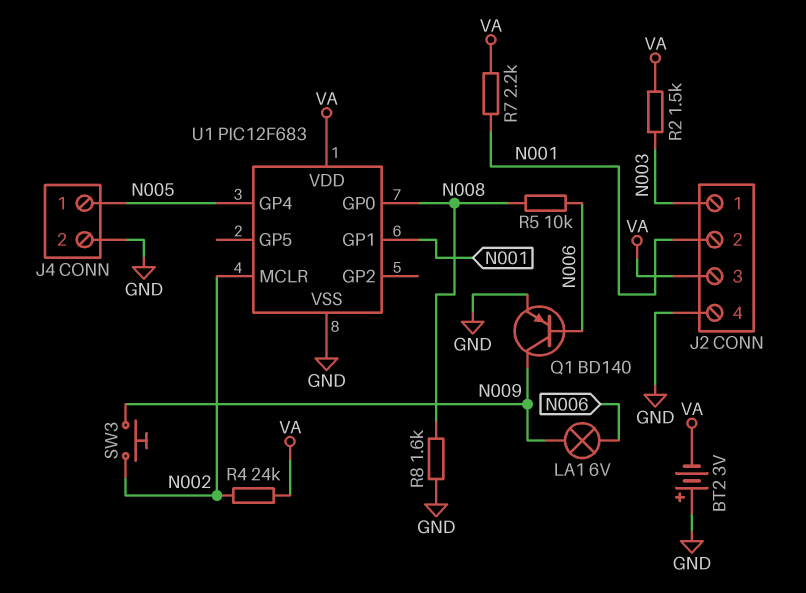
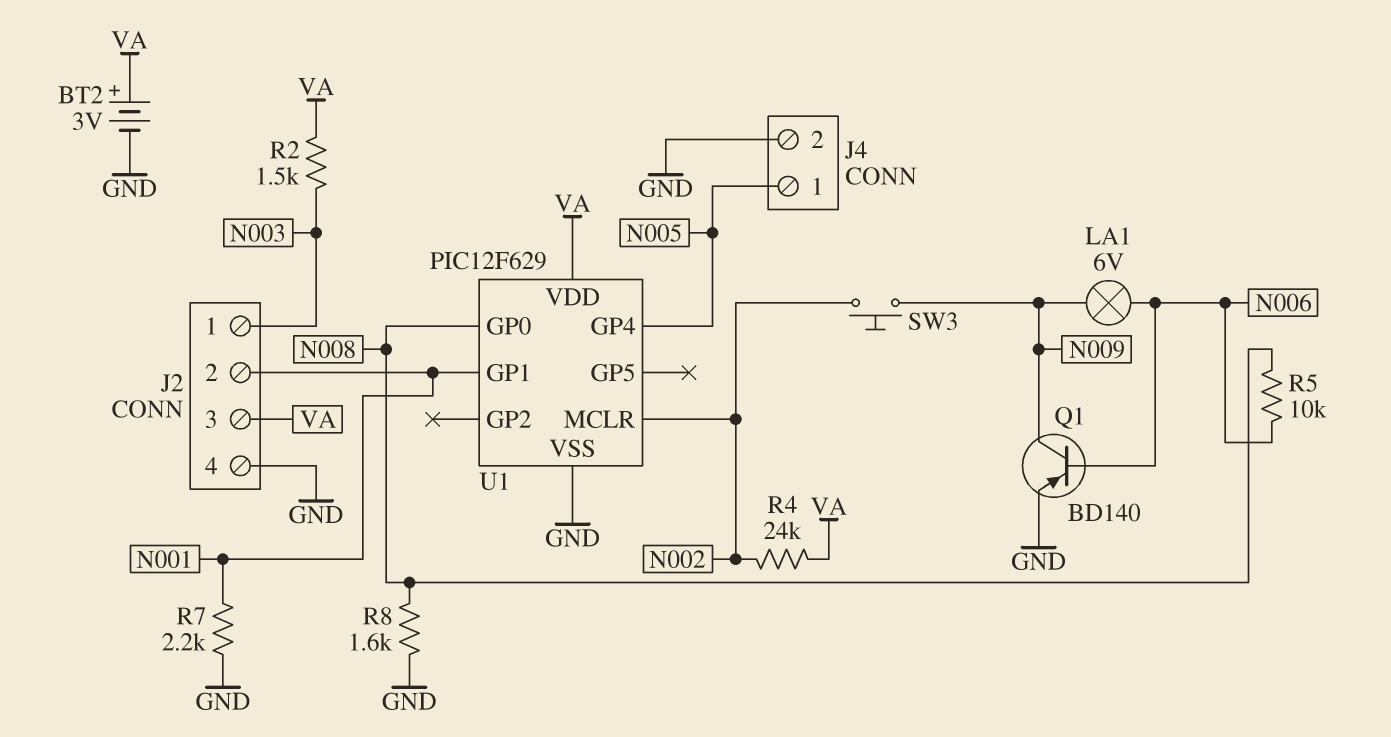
BT2: 3V (plus GND, minus VA) -> 3V (plus VA, minus GND)
R7: 2.2k (N001, VA) -> 2.2k (GND, N001)
U1: PIC12F683 -> PIC12F629

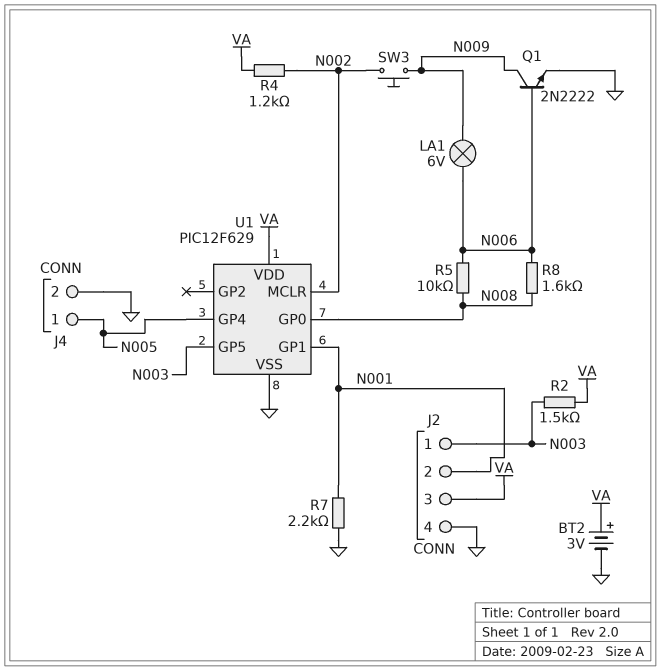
Q1: PNP BD140 (B N006, C N009, E GND) -> NPN 2N2222 (B N006, C N009, E GND)
R4: 24k (N002, VA) -> 1.2k (N002, VA)
R8: 1.6k (GND, N008) -> 1.6k (N006, N008)
U1 pin GP5: none -> N003

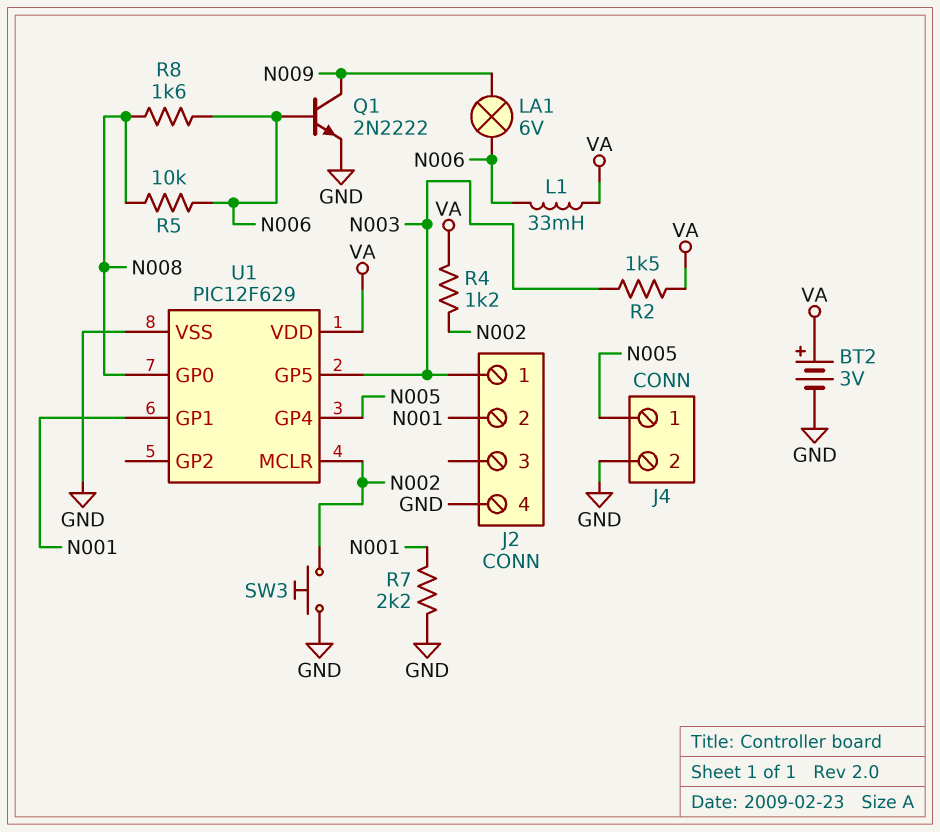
J2 pin 3: VA -> none
L1: none -> 33mH (N006, VA)
SW3: button (N002, N009) -> button (GND, N002)

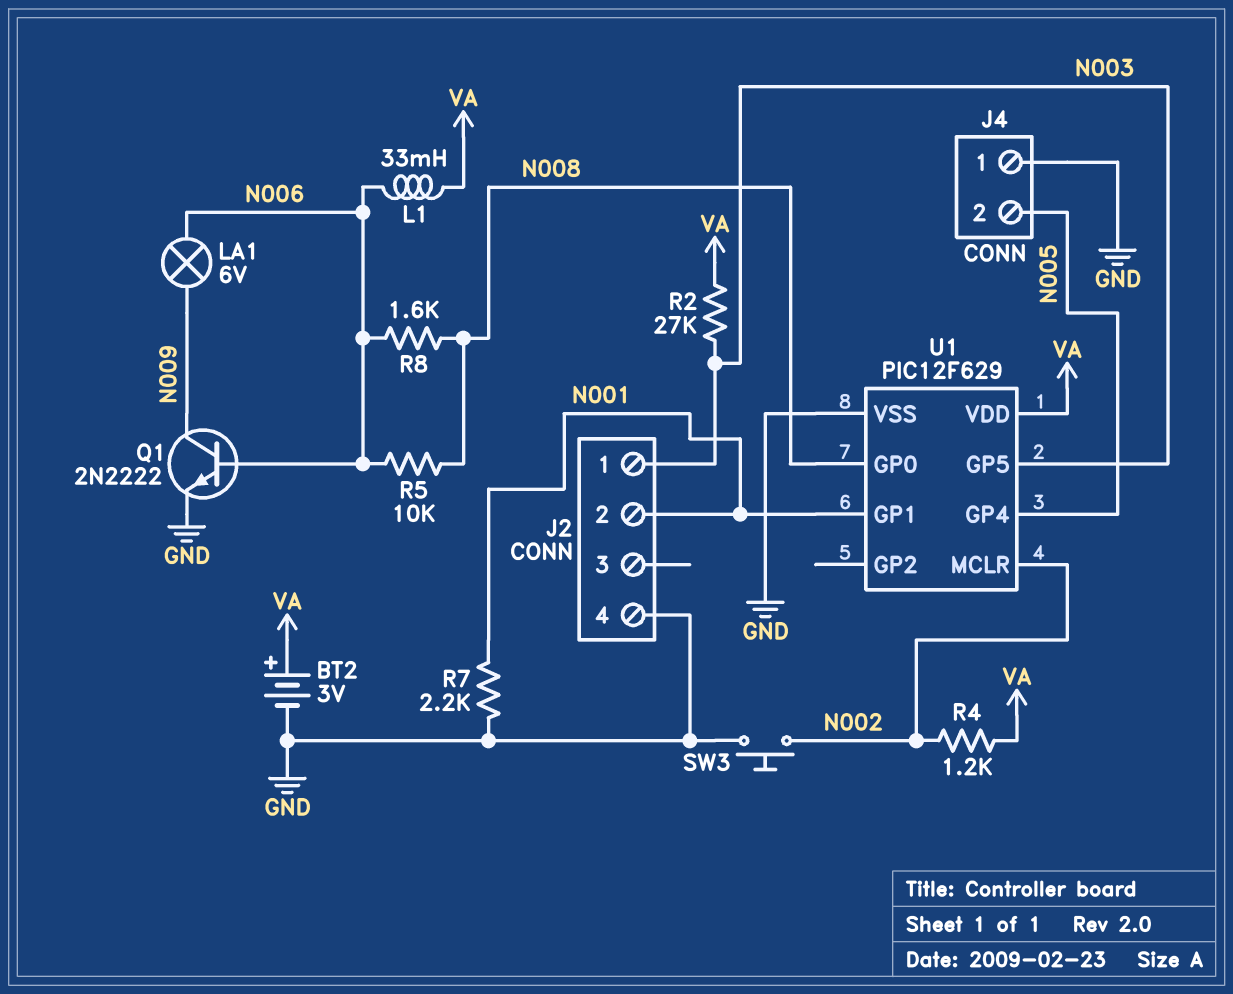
J4 pin 1: N005 -> GND
J4 pin 2: GND -> N005
R2: 1.5k (N003, VA) -> 27k (N003, VA)

